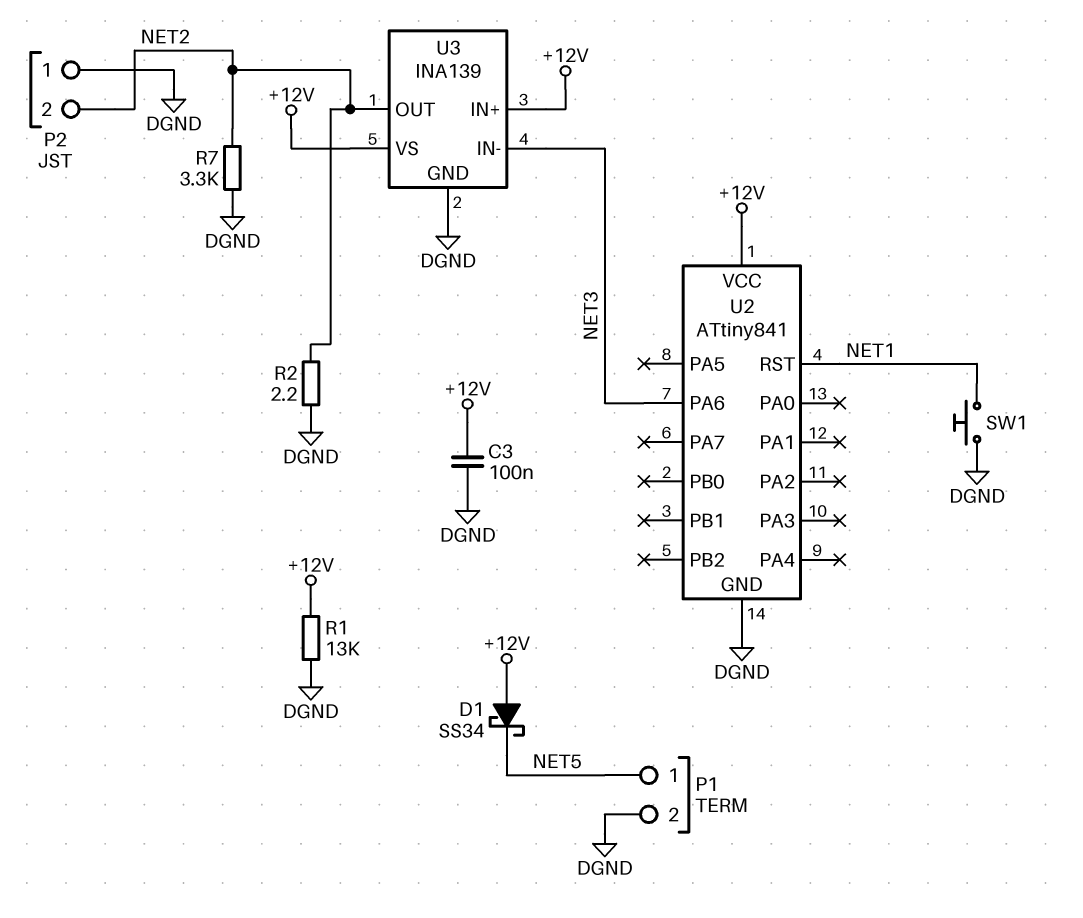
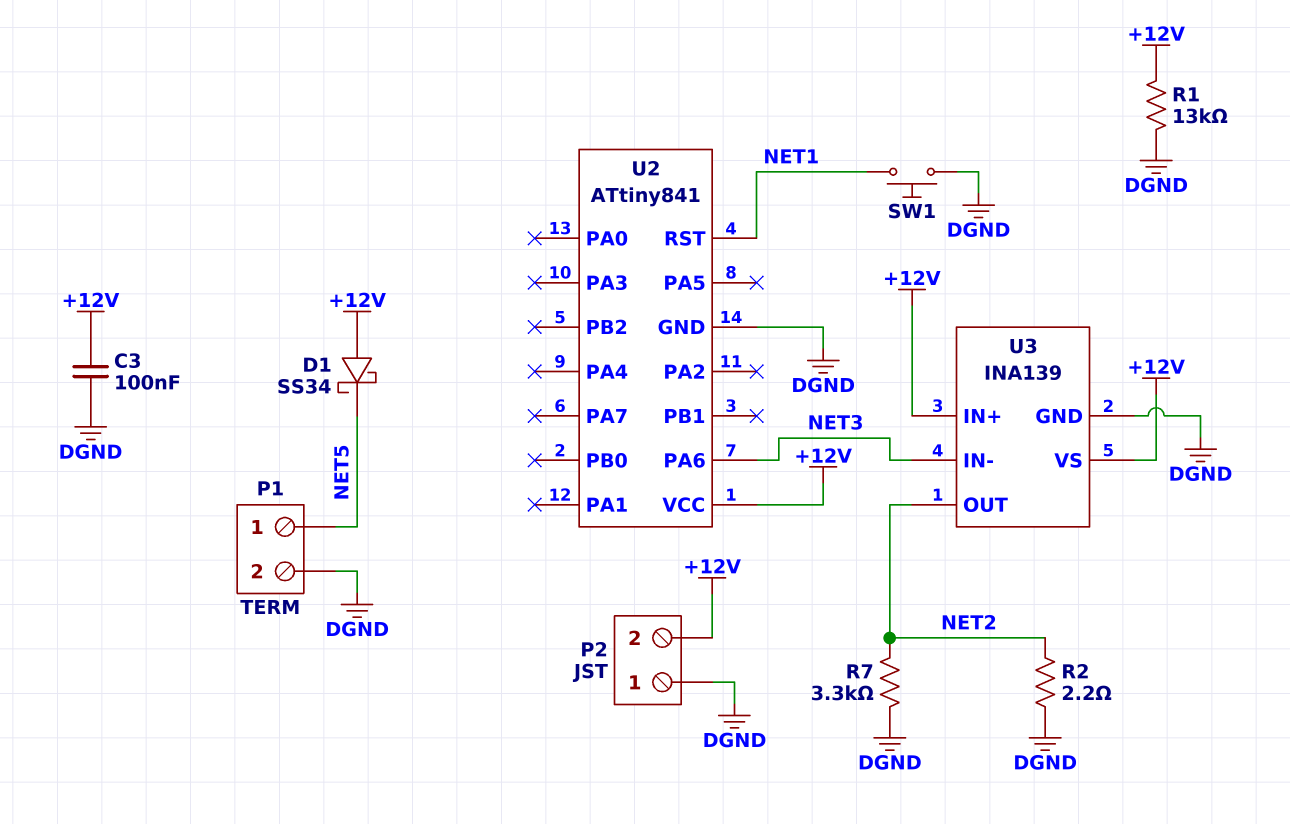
P2 pin 2: NET2 -> +12V

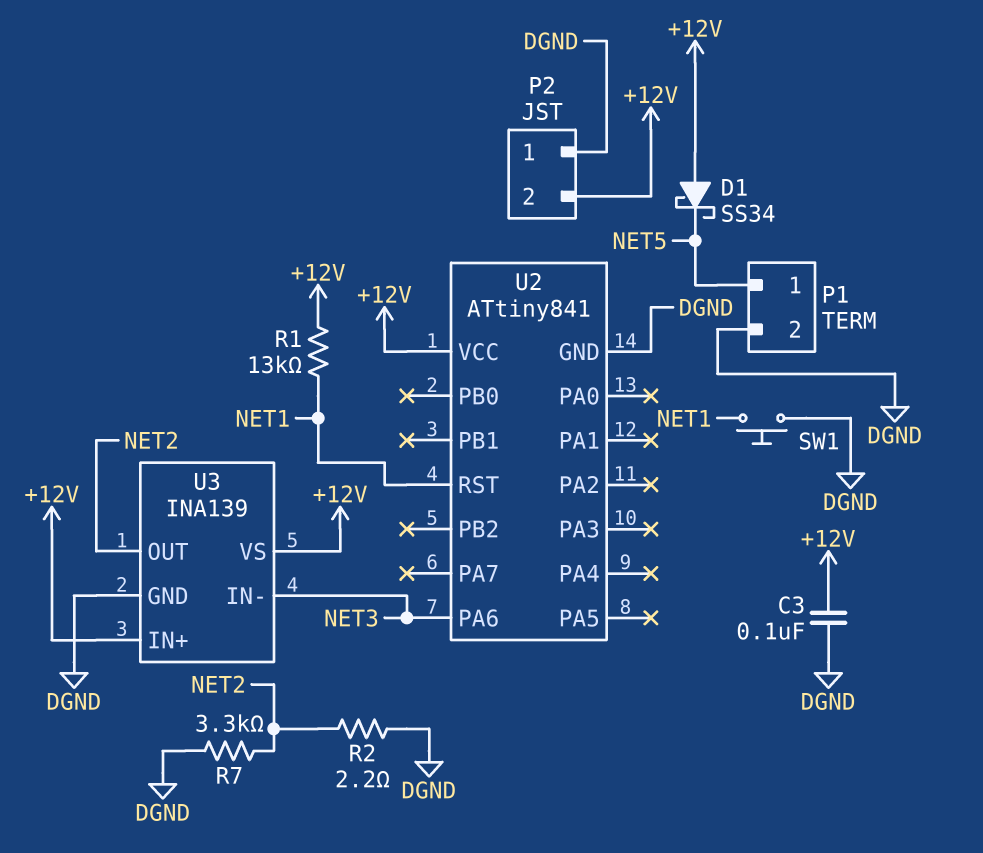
R1: 13k (+12V, DGND) -> 13k (+12V, NET1)

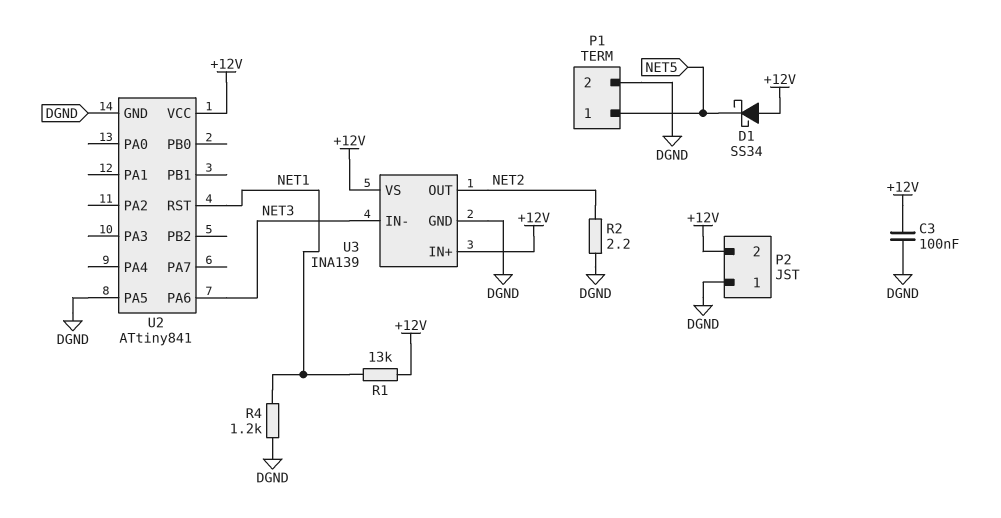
R4: none -> 1.2k (DGND, NET1)
R7: 3.3k (DGND, NET2) -> none
SW1: button (DGND, NET1) -> none
U2 pin PA5: none -> DGND

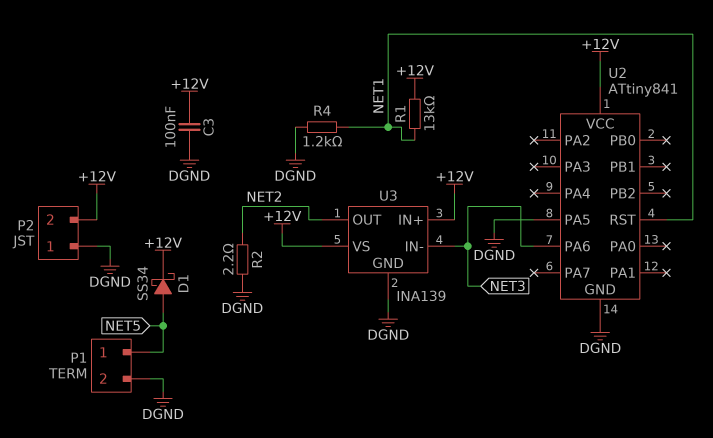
D1: schottky SS34 (A +12V, K NET5) -> schottky SS34 (A NET5, K +12V)

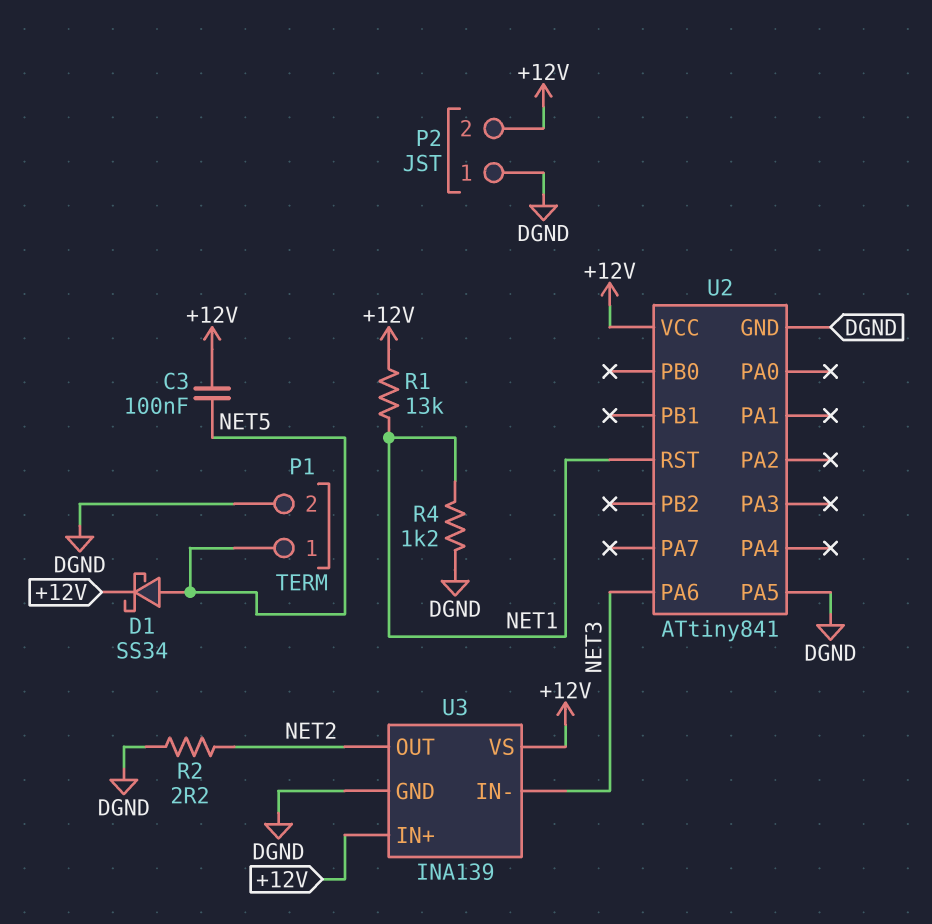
C3: 100nF (+12V, DGND) -> 100nF (+12V, NET5)

